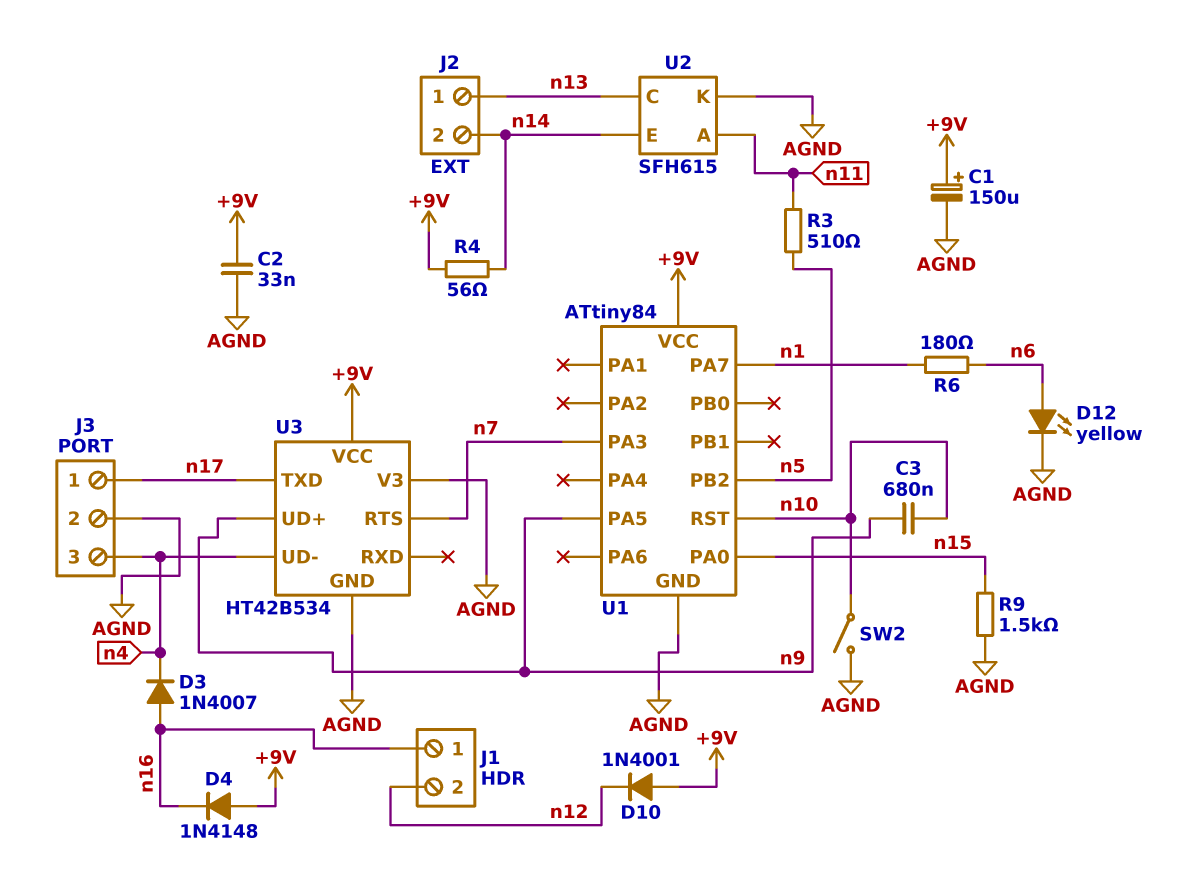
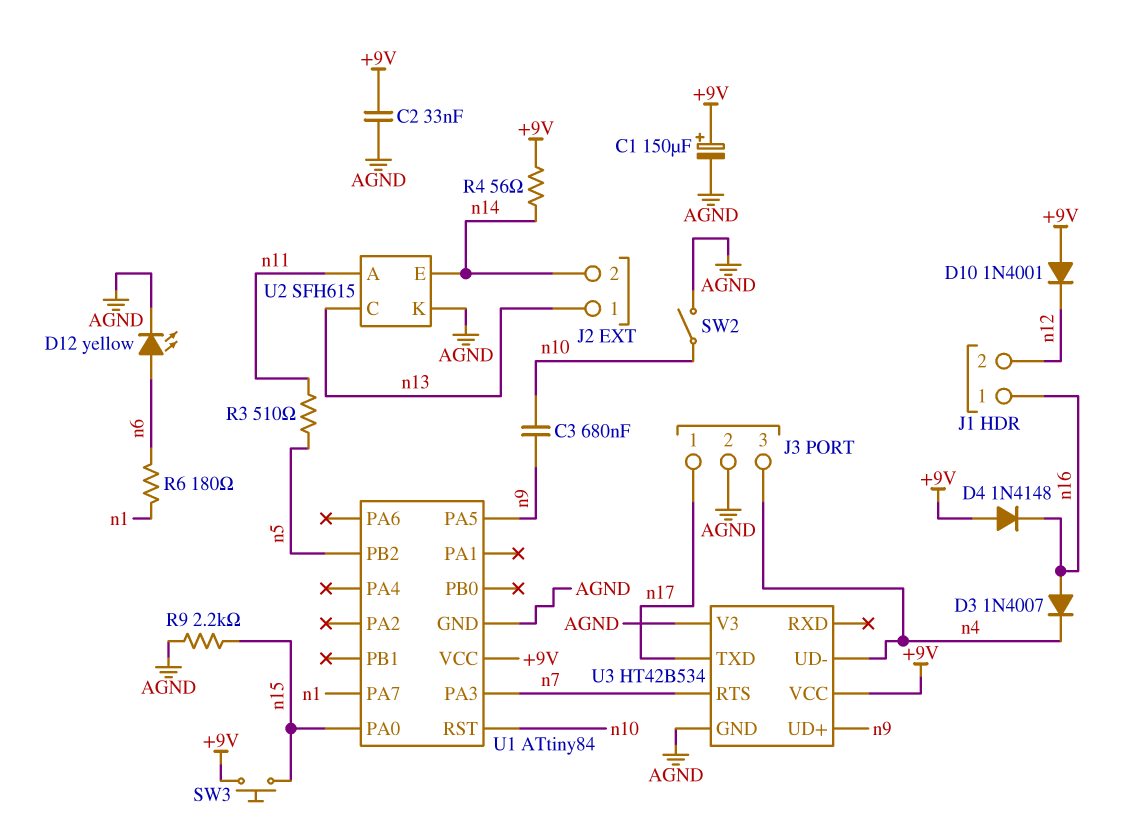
R9: 1.5k (AGND, n15) -> 2.2k (AGND, n15)
SW3: none -> button (+9V, n15)

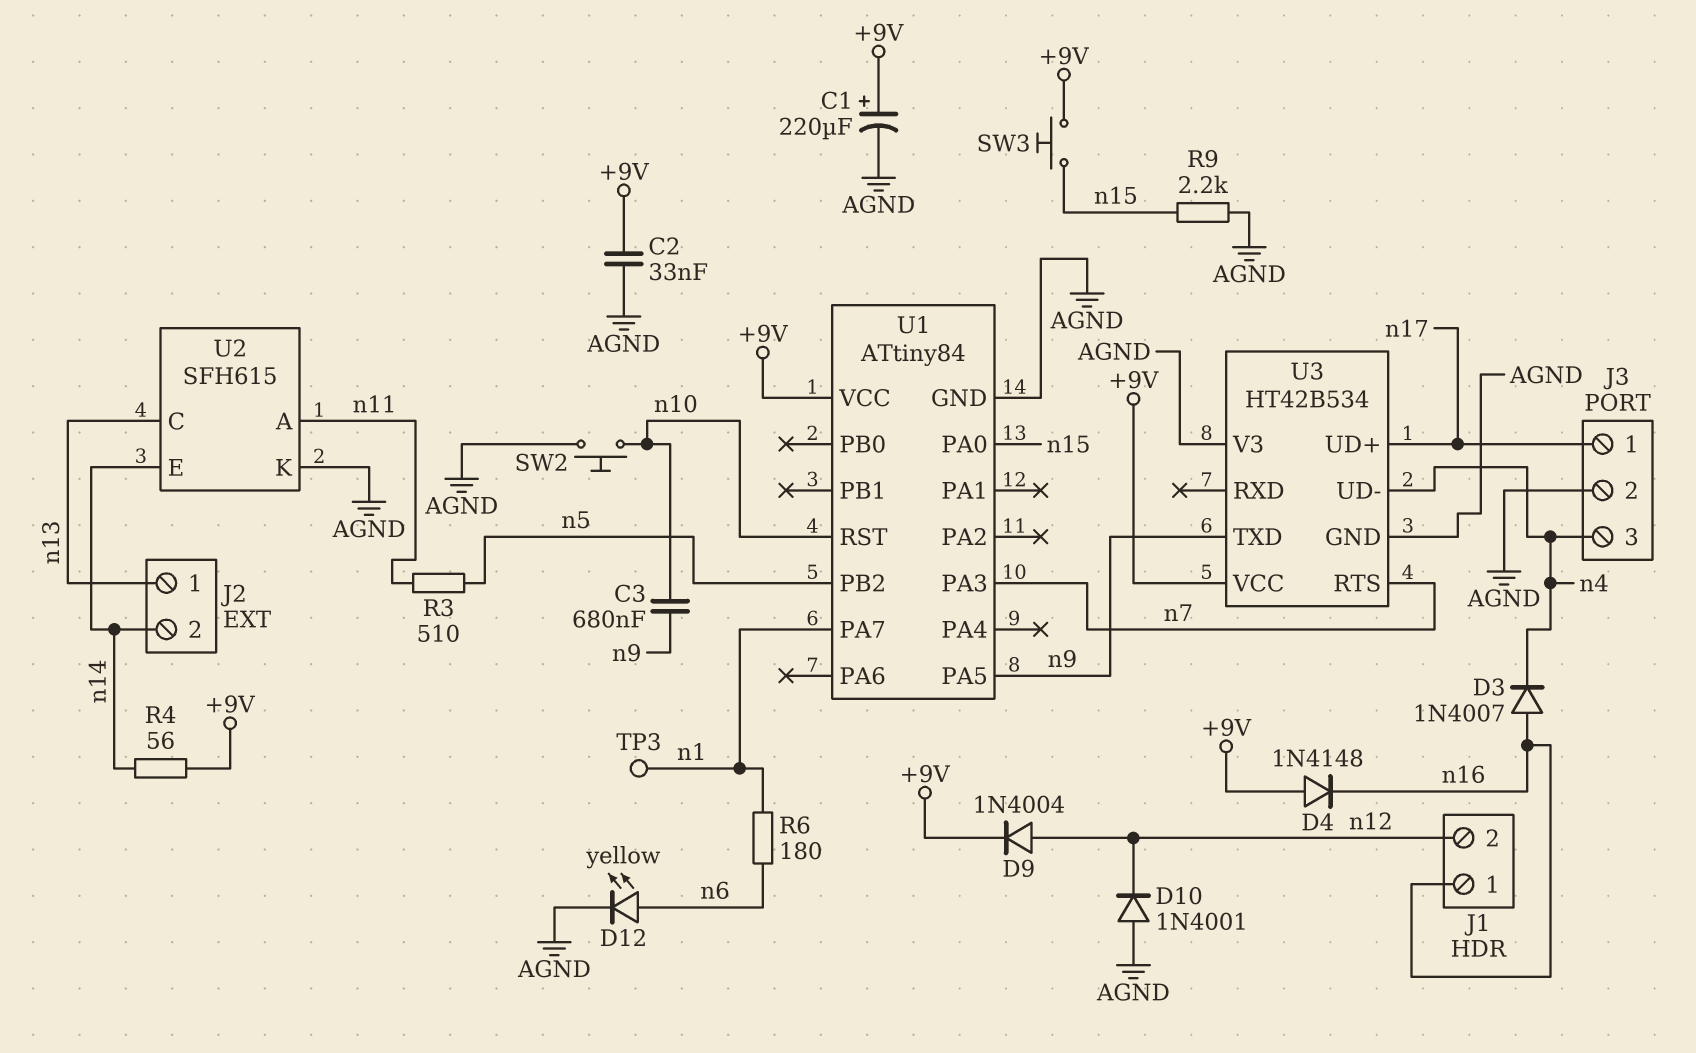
C1: 150uF (plus +9V, minus AGND) -> 220uF (plus +9V, minus AGND)
D9: none -> diode 1N4004 (A n12, K +9V)
D10: diode 1N4001 (A +9V, K n12) -> diode 1N4001 (A AGND, K n12)
SW2: switch (AGND, n10) -> button (AGND, n10)
TP3: none -> test point (n1)
U3 pin TXD: n17 -> n9
U3 pin UD+: n9 -> n17

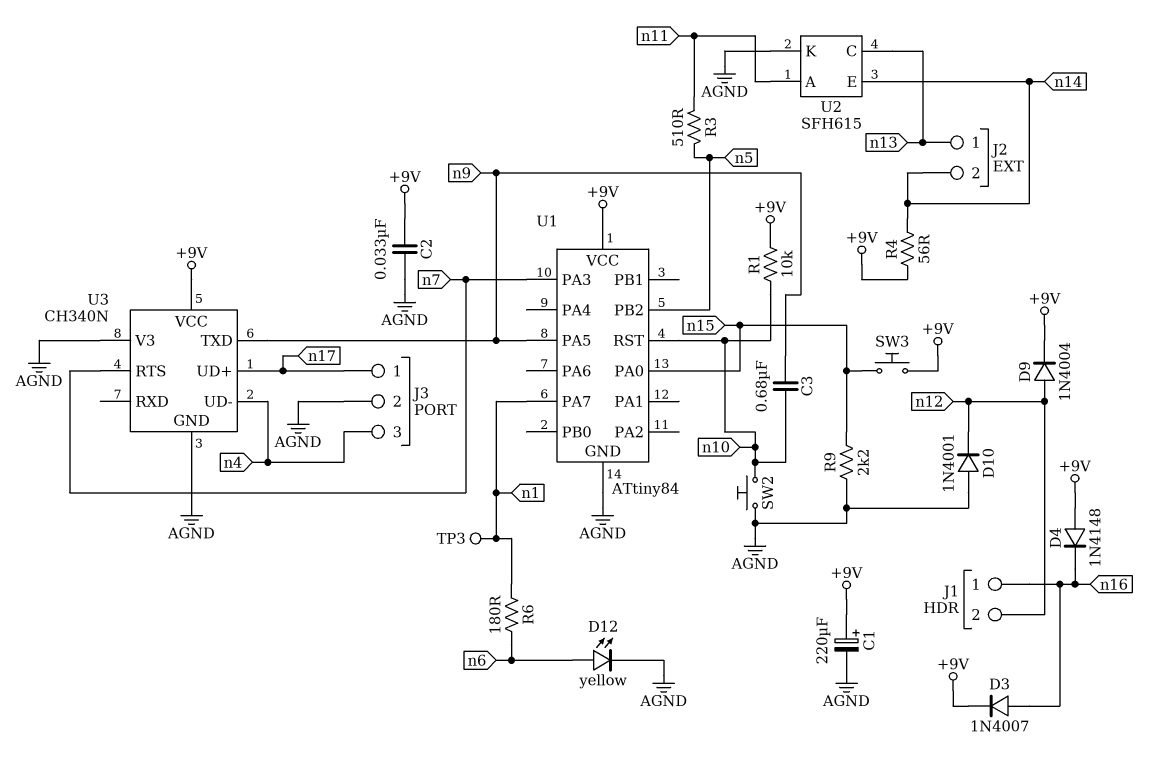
D3: diode 1N4007 (A n16, K n4) -> diode 1N4007 (A n16, K +9V)
R1: none -> 10k (+9V, n10)
U3: HT42B534 -> CH340N

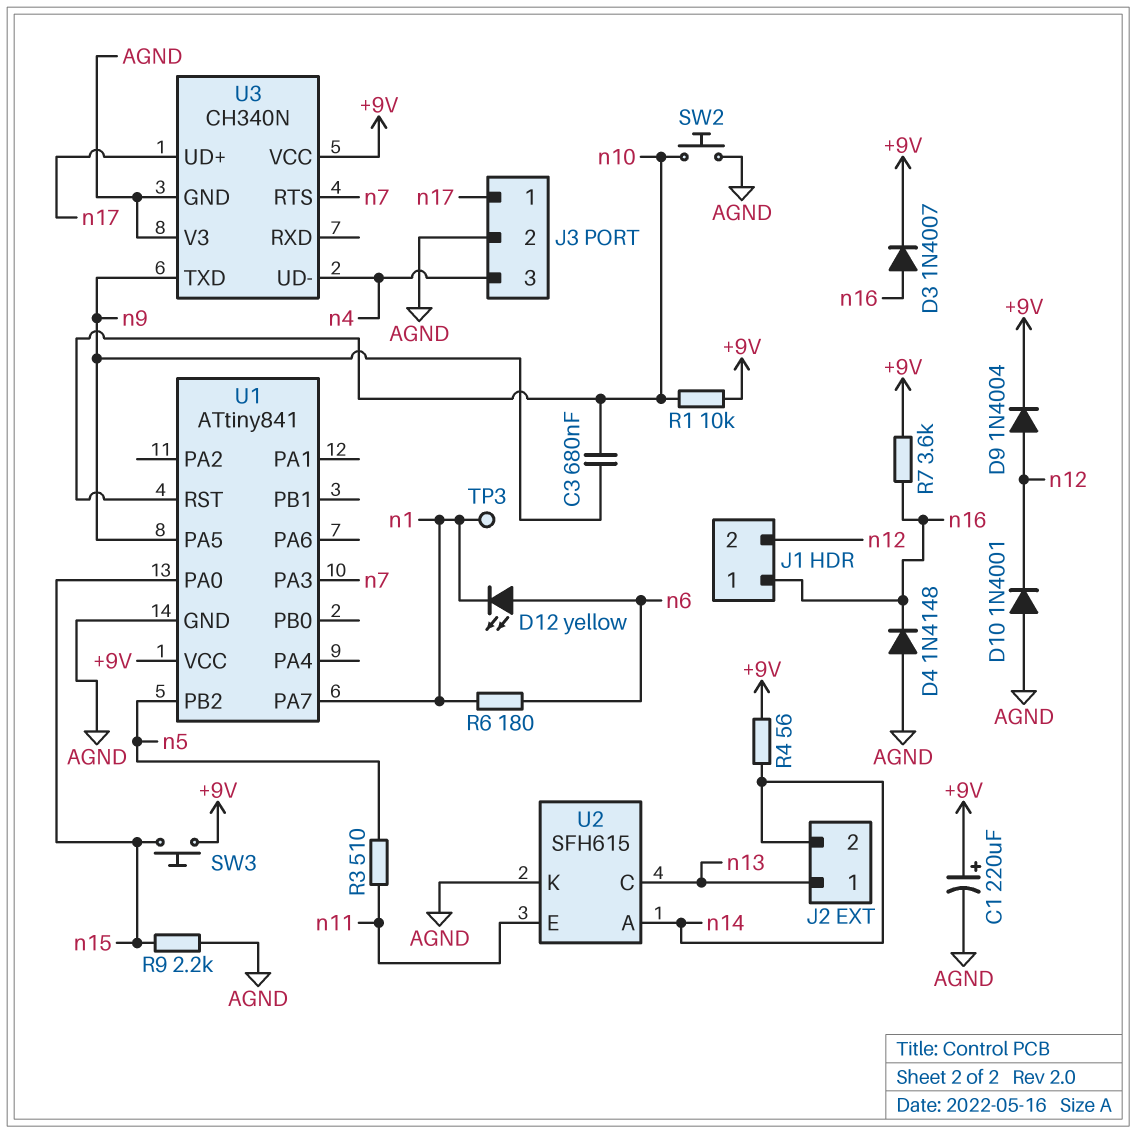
C2: 33nF (+9V, AGND) -> none
D4: diode 1N4148 (A +9V, K n16) -> diode 1N4148 (A AGND, K n16)
D12: LED yellow (A n6, K AGND) -> LED yellow (A n6, K n1)
R7: none -> 3.6k (+9V, n16)
U1: ATtiny84 -> ATtiny841
U2 pin A: n11 -> n14
U2 pin E: n14 -> n11

